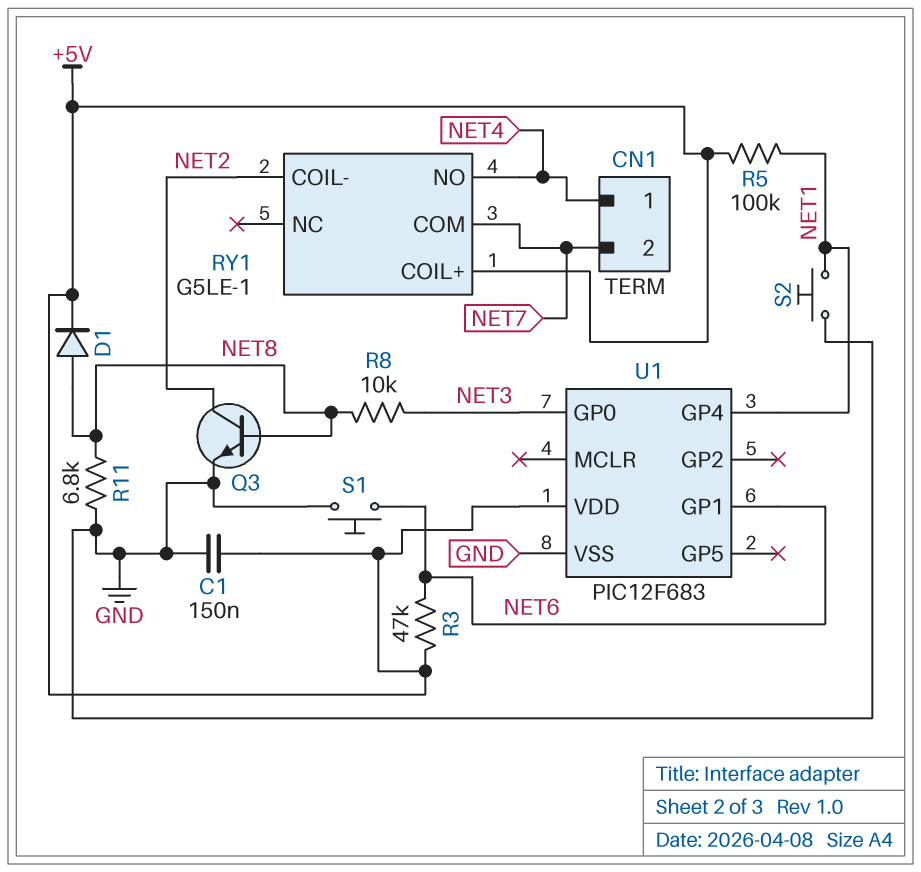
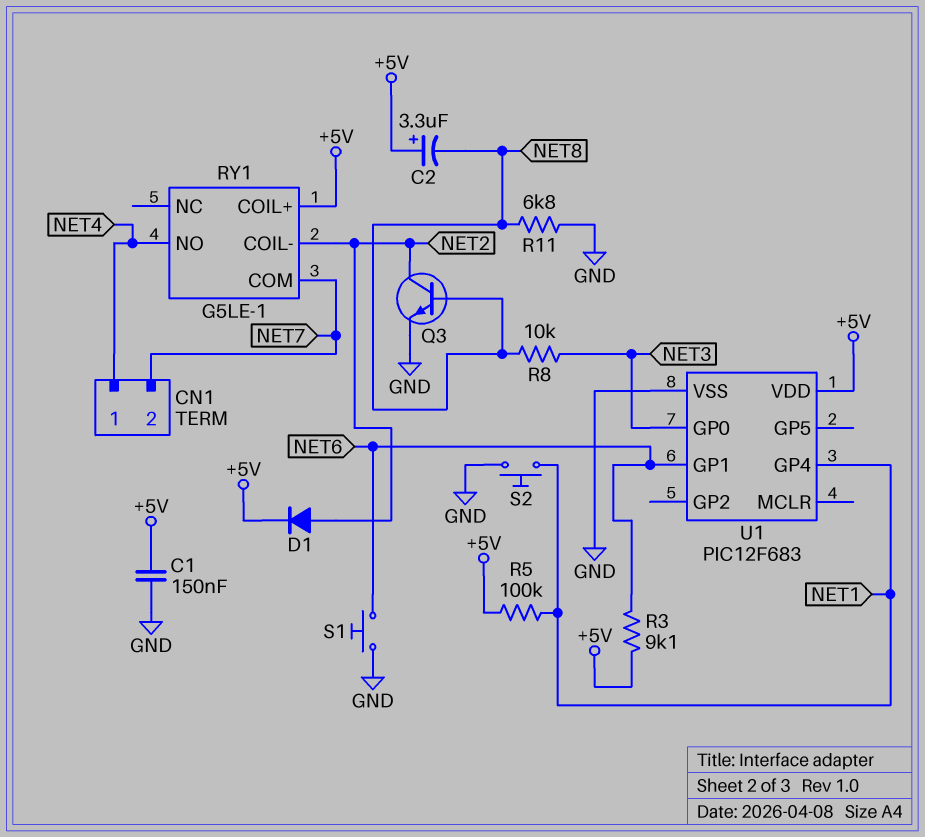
C2: none -> 3.3uF (plus +5V, minus NET8)
D1: diode (A NET8, K +5V) -> diode (A NET2, K +5V)
R3: 47k (+5V, NET6) -> 9.1k (+5V, NET6)

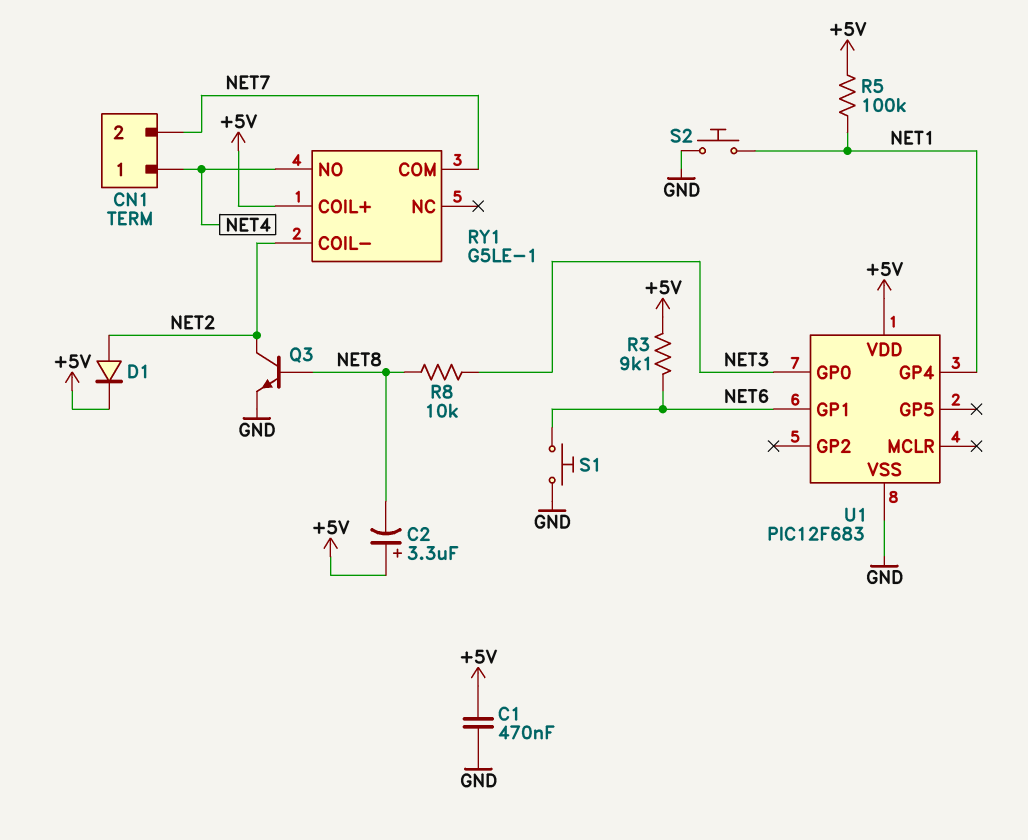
C1: 150nF (+5V, GND) -> 470nF (+5V, GND)
R11: 6.8k (GND, NET8) -> none

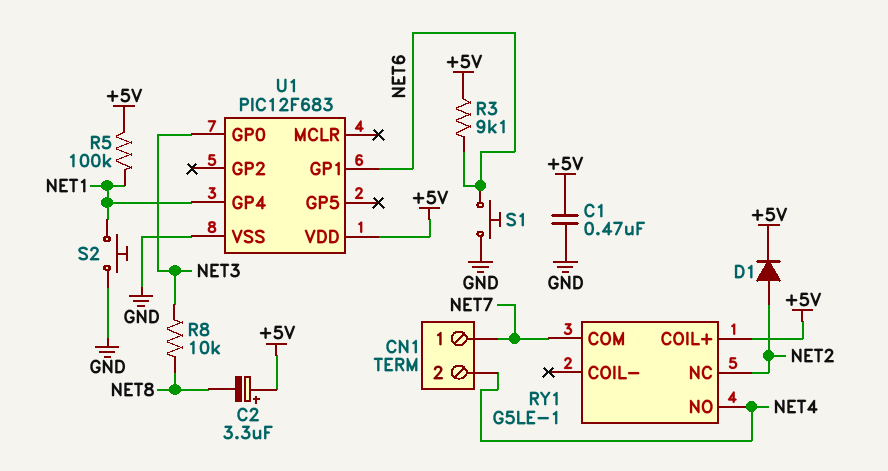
CN1 pin 1: NET4 -> NET7
CN1 pin 2: NET7 -> NET4
Q3: NPN (B NET8, C NET2, E GND) -> none
RY1 pin COIL-: NET2 -> none
RY1 pin NC: none -> NET2

